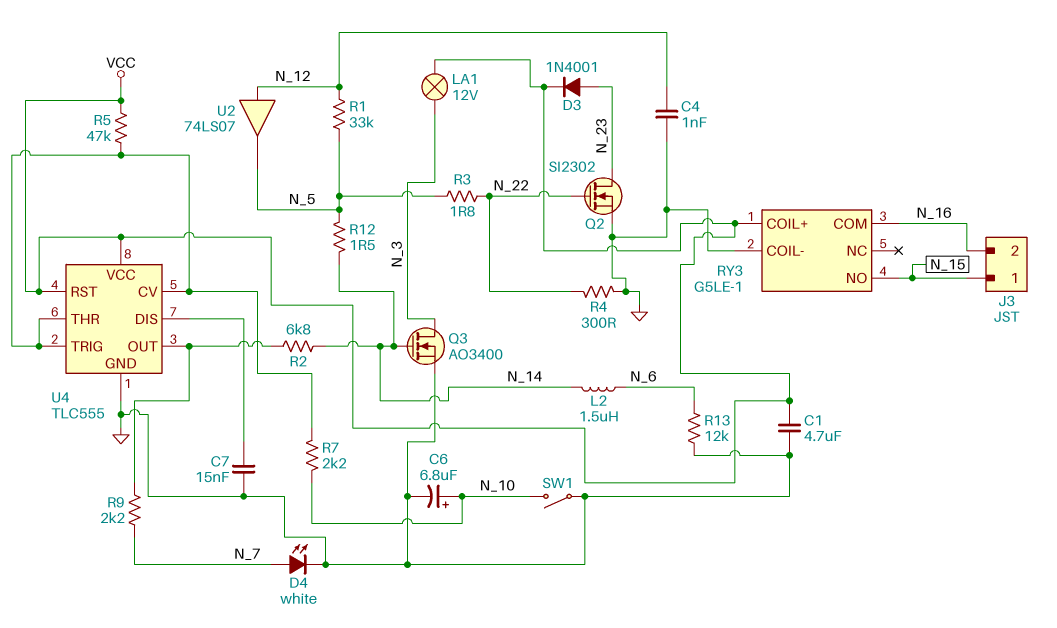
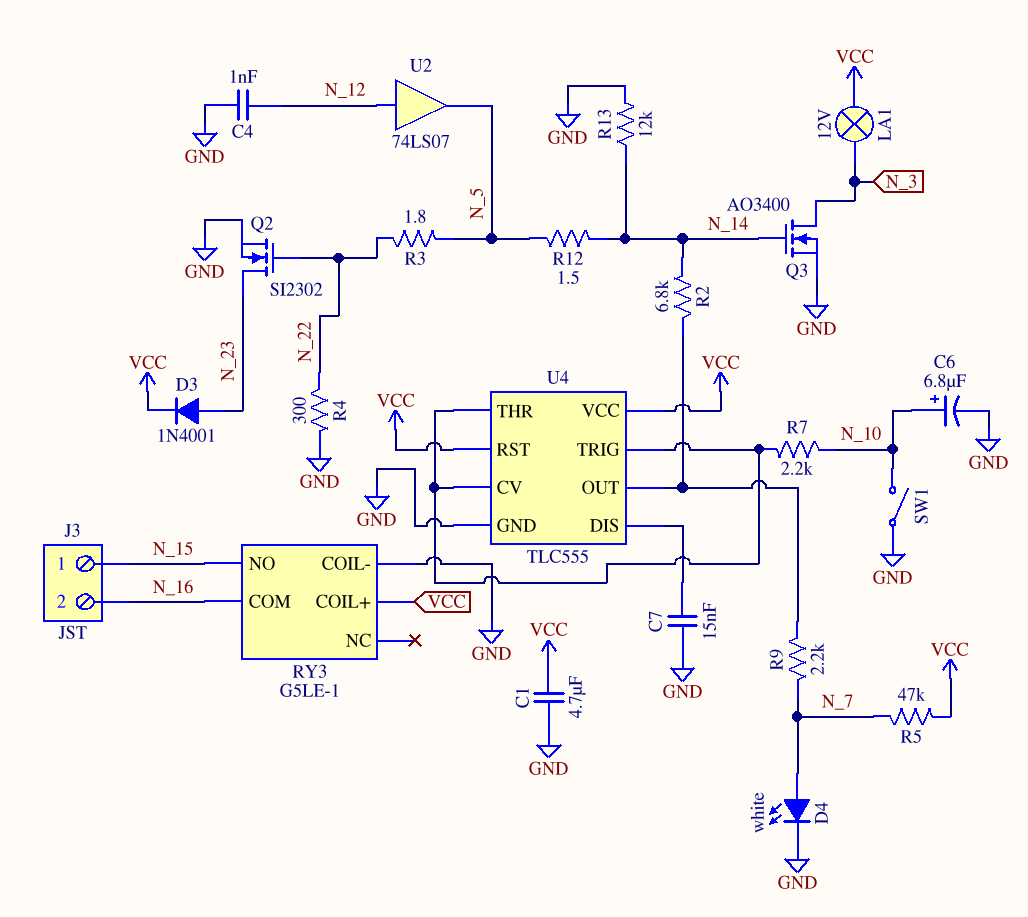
L2: 1.5uH (N_6, N_14) -> none
R1: 33k (N_5, N_12) -> none
R5: 47k (U4/CV, VCC) -> 47k (N_7, VCC)
R13: 12k (GND, N_6) -> 12k (GND, N_14)

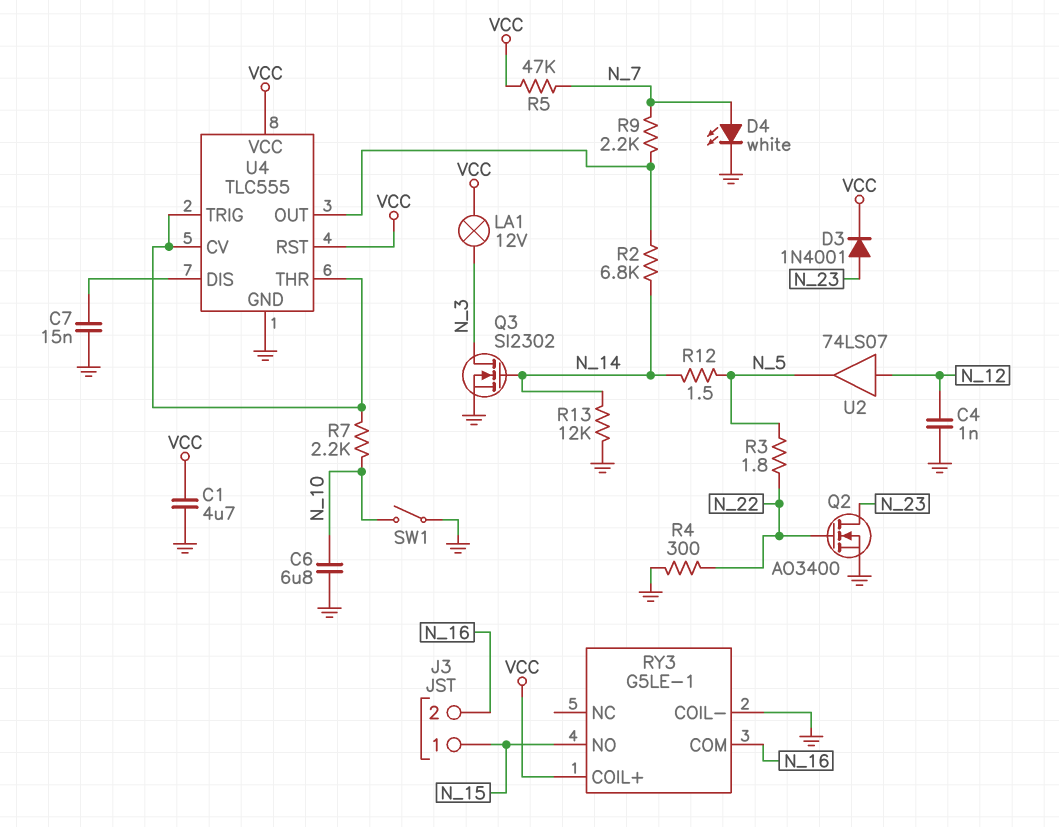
C6: 6.8uF (plus N_10, minus GND) -> 6.8uF (GND, N_10)
Q2: NMOS SI2302 (G N_22, D N_23, S GND) -> NMOS AO3400 (G N_22, D N_23, S GND)
Q3: NMOS AO3400 (G N_14, D N_3, S GND) -> NMOS SI2302 (G N_14, D N_3, S GND)

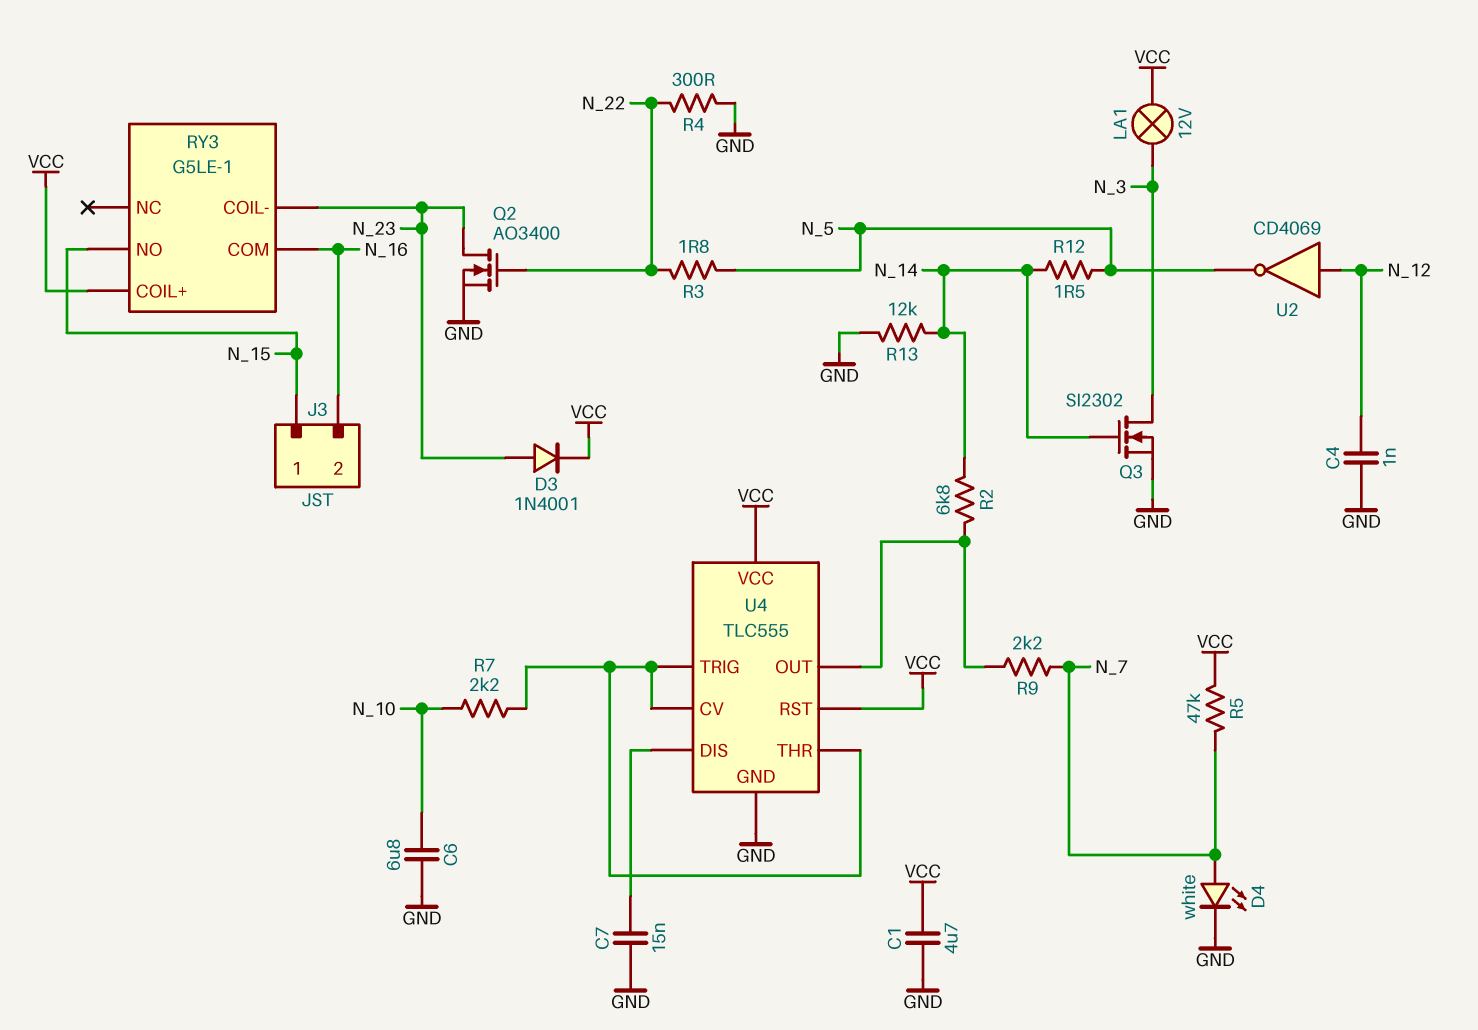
RY3 pin COIL-: GND -> N_23
SW1: switch (GND, N_10) -> none
U2: buffer 74LS07 (in N_12, out N_5) -> NOT CD4069 (in N_12, out N_5)

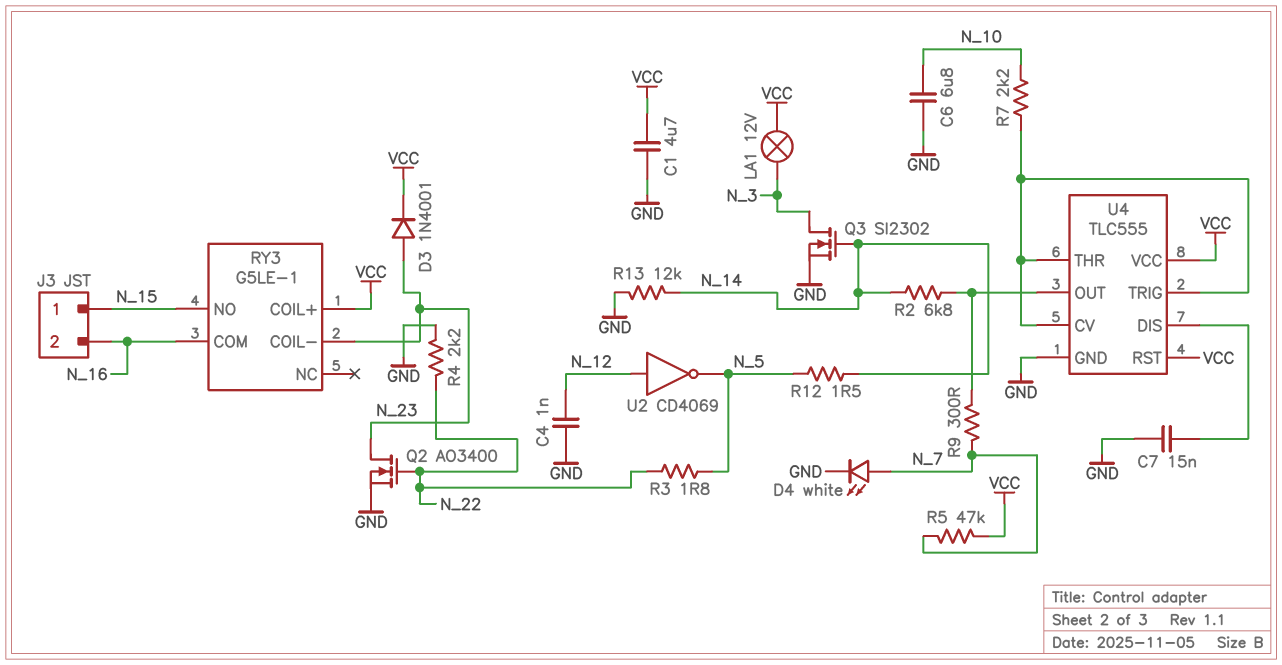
R4: 300 (GND, N_22) -> 2.2k (GND, N_22)
R9: 2.2k (N_7, U4/OUT) -> 300 (N_7, U4/OUT)

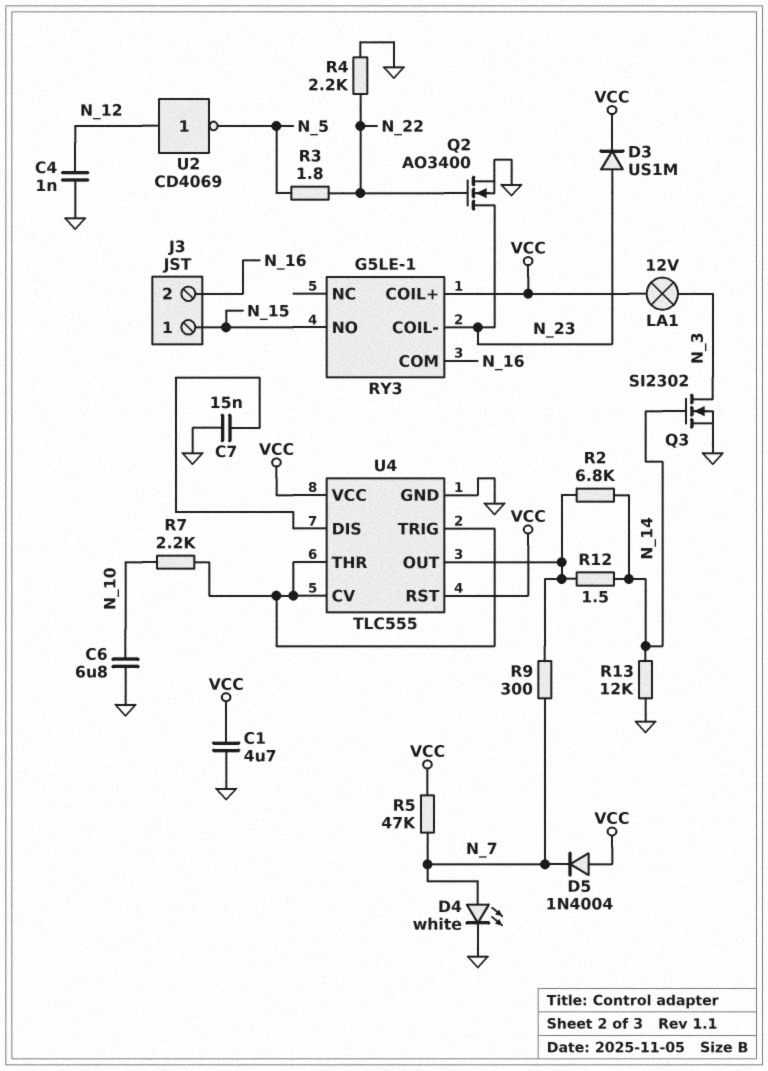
D3: diode 1N4001 (A N_23, K VCC) -> diode US1M (A N_23, K VCC)
D5: none -> diode 1N4004 (A VCC, K N_7)
R12: 1.5 (N_5, N_14) -> 1.5 (N_14, U4/OUT)

